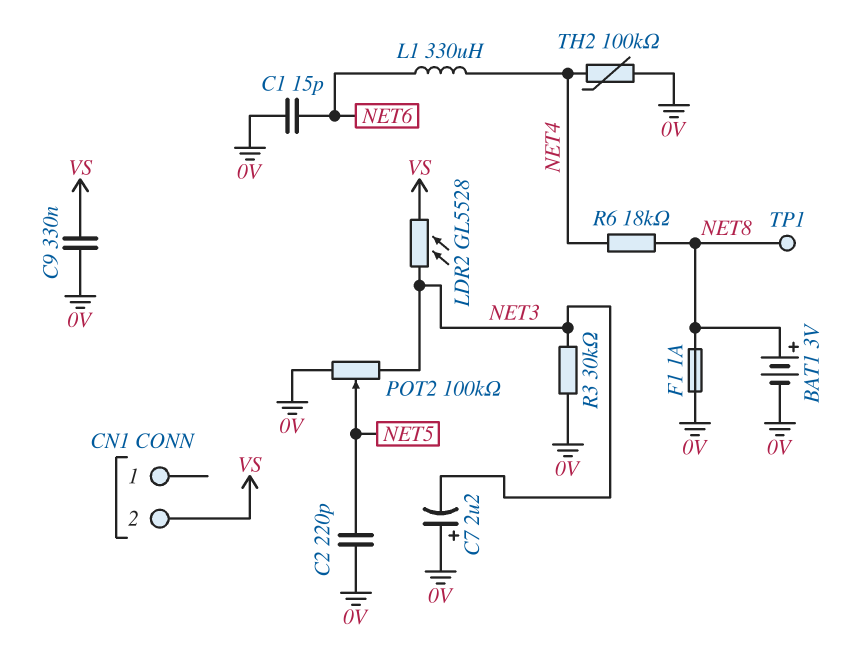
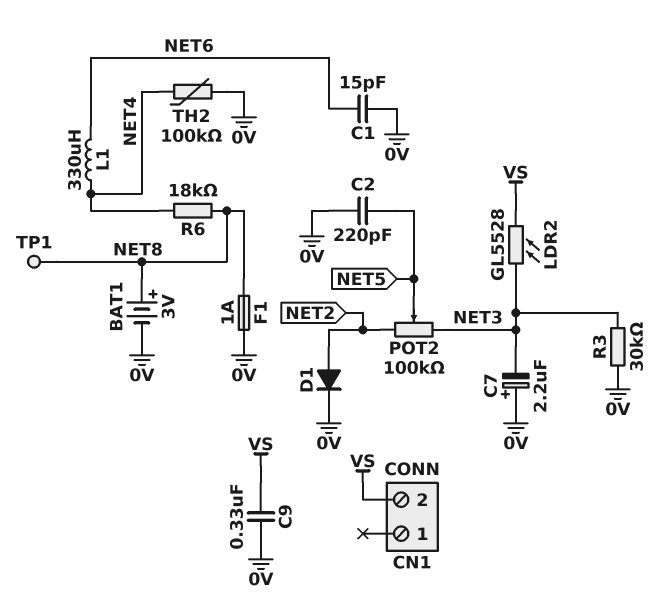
D1: none -> diode (A NET2, K 0V)
POT2: 100k (0V, NET3, wiper NET5) -> 100k (NET2, NET3, wiper NET5)

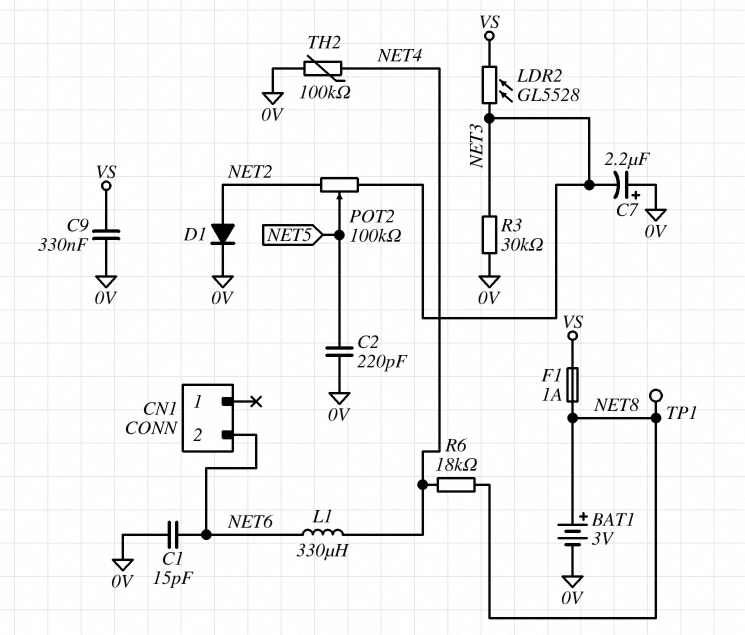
CN1 pin 2: VS -> NET6
F1: 1A (0V, NET8) -> 1A (NET8, VS)

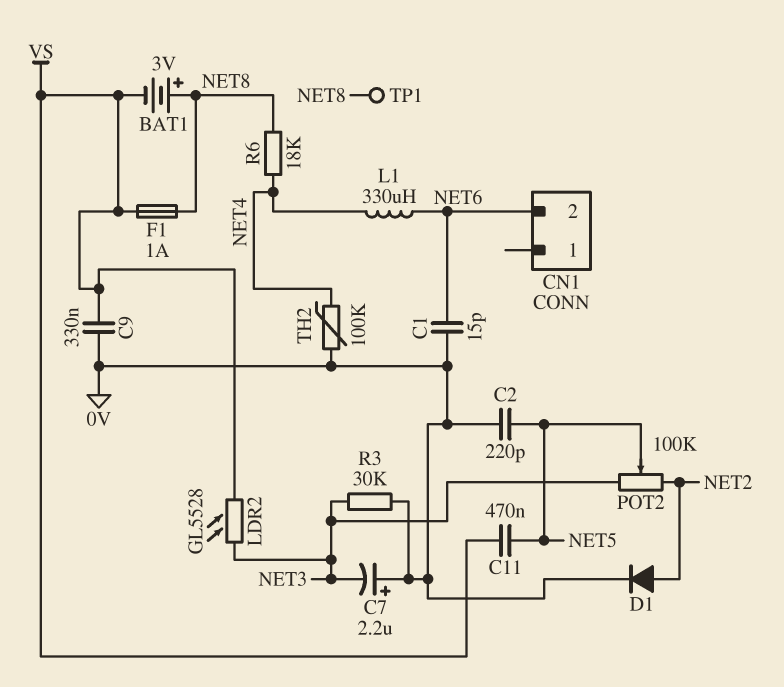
BAT1: 3V (plus NET8, minus 0V) -> 3V (plus NET8, minus VS)
C11: none -> 470nF (NET5, VS)

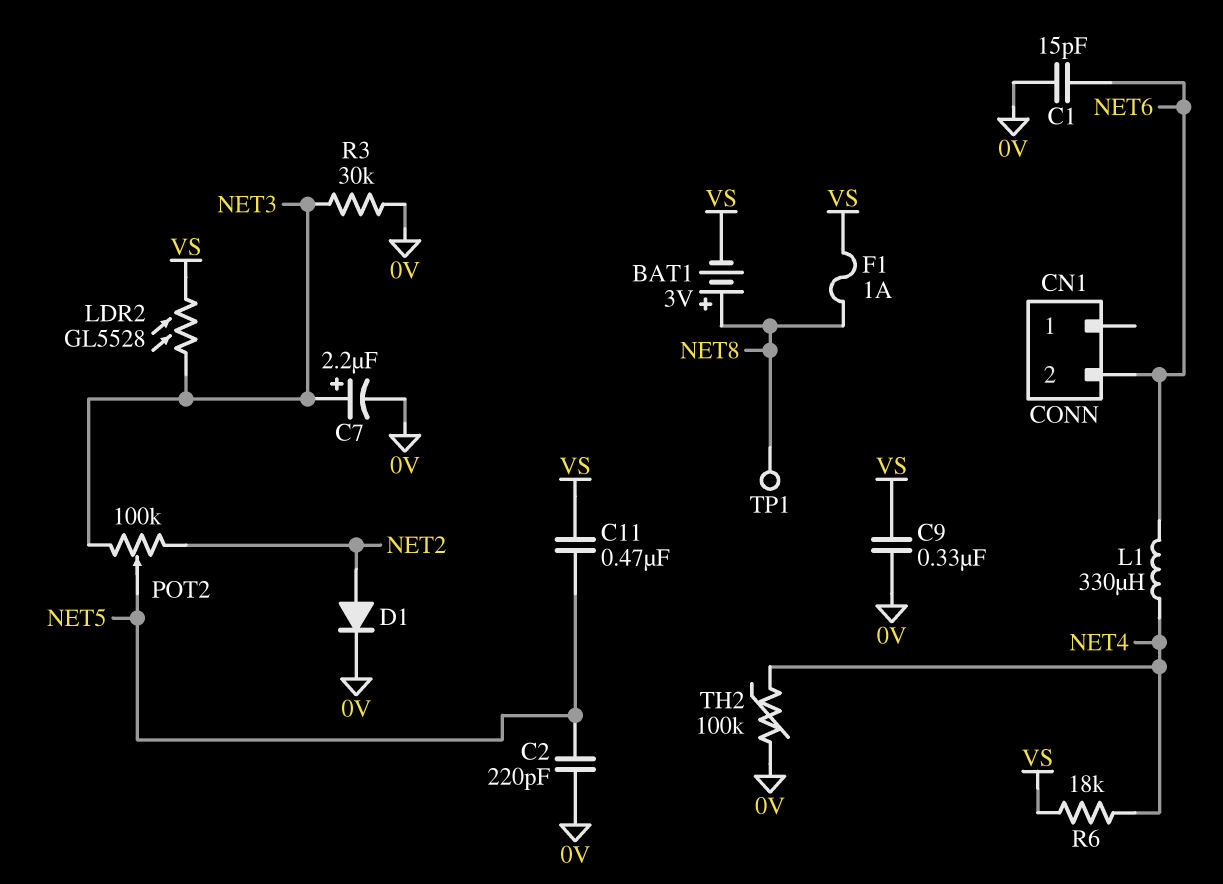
C7: 2.2uF (plus 0V, minus NET3) -> 2.2uF (plus NET3, minus 0V)
R6: 18k (NET4, NET8) -> 18k (NET4, VS)

